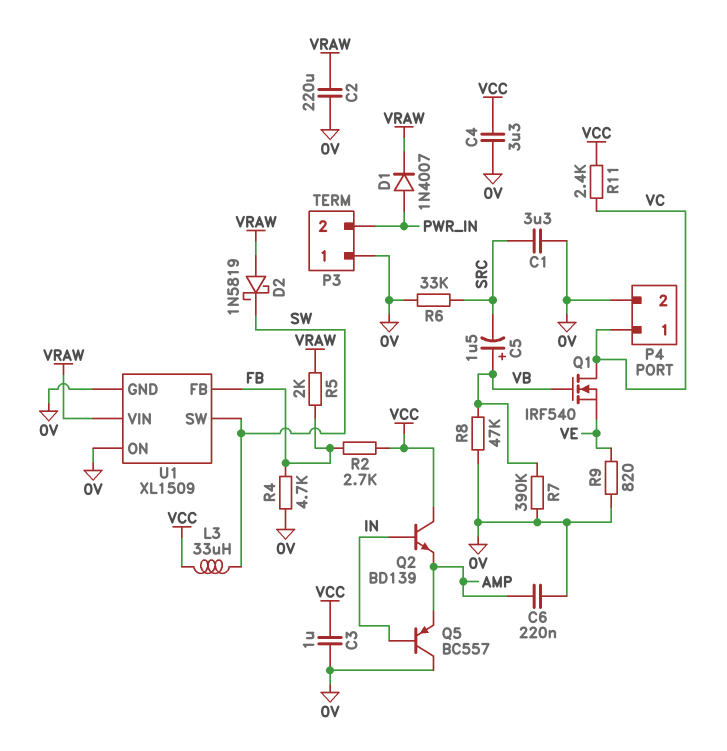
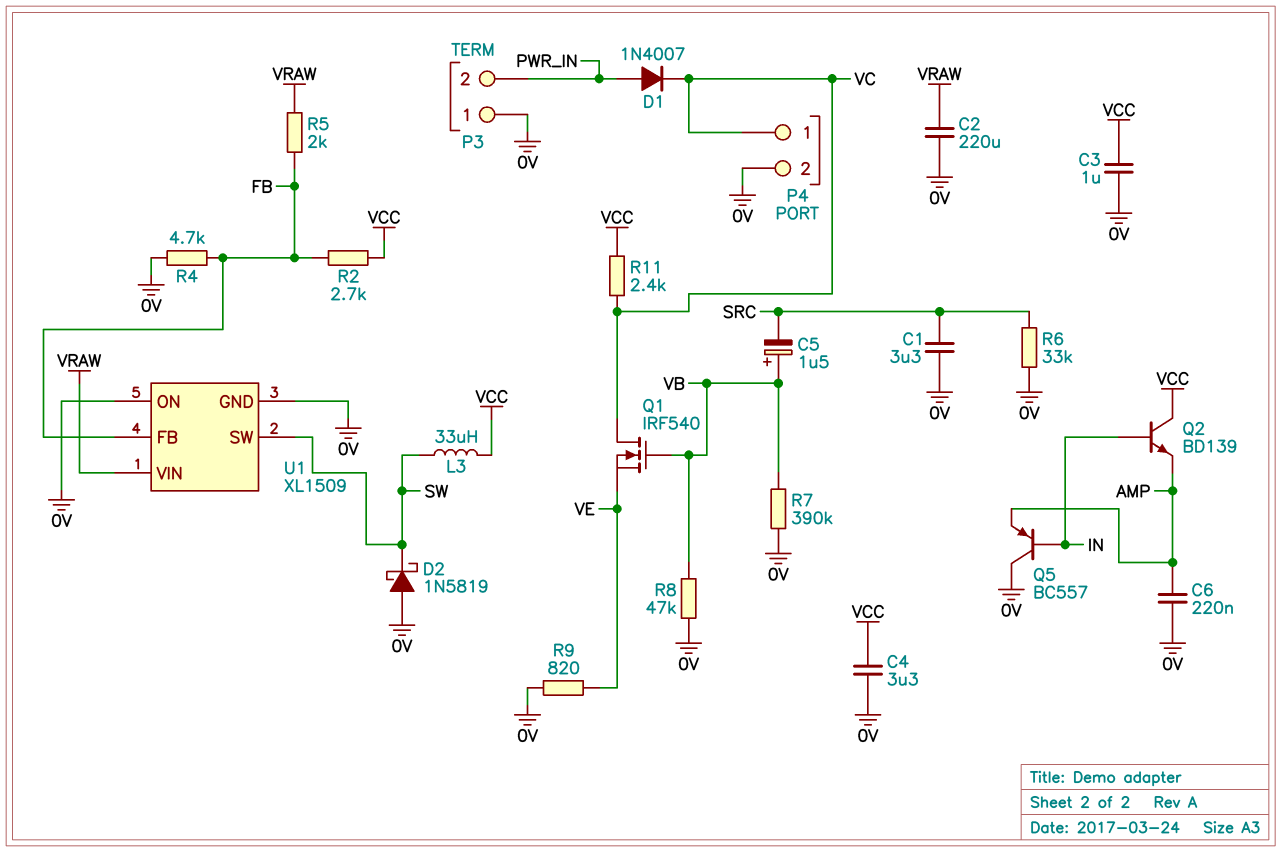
D1: diode 1N4007 (A PWR_IN, K VRAW) -> diode 1N4007 (A PWR_IN, K VC)
D2: schottky 1N5819 (A VRAW, K SW) -> schottky 1N5819 (A 0V, K SW)

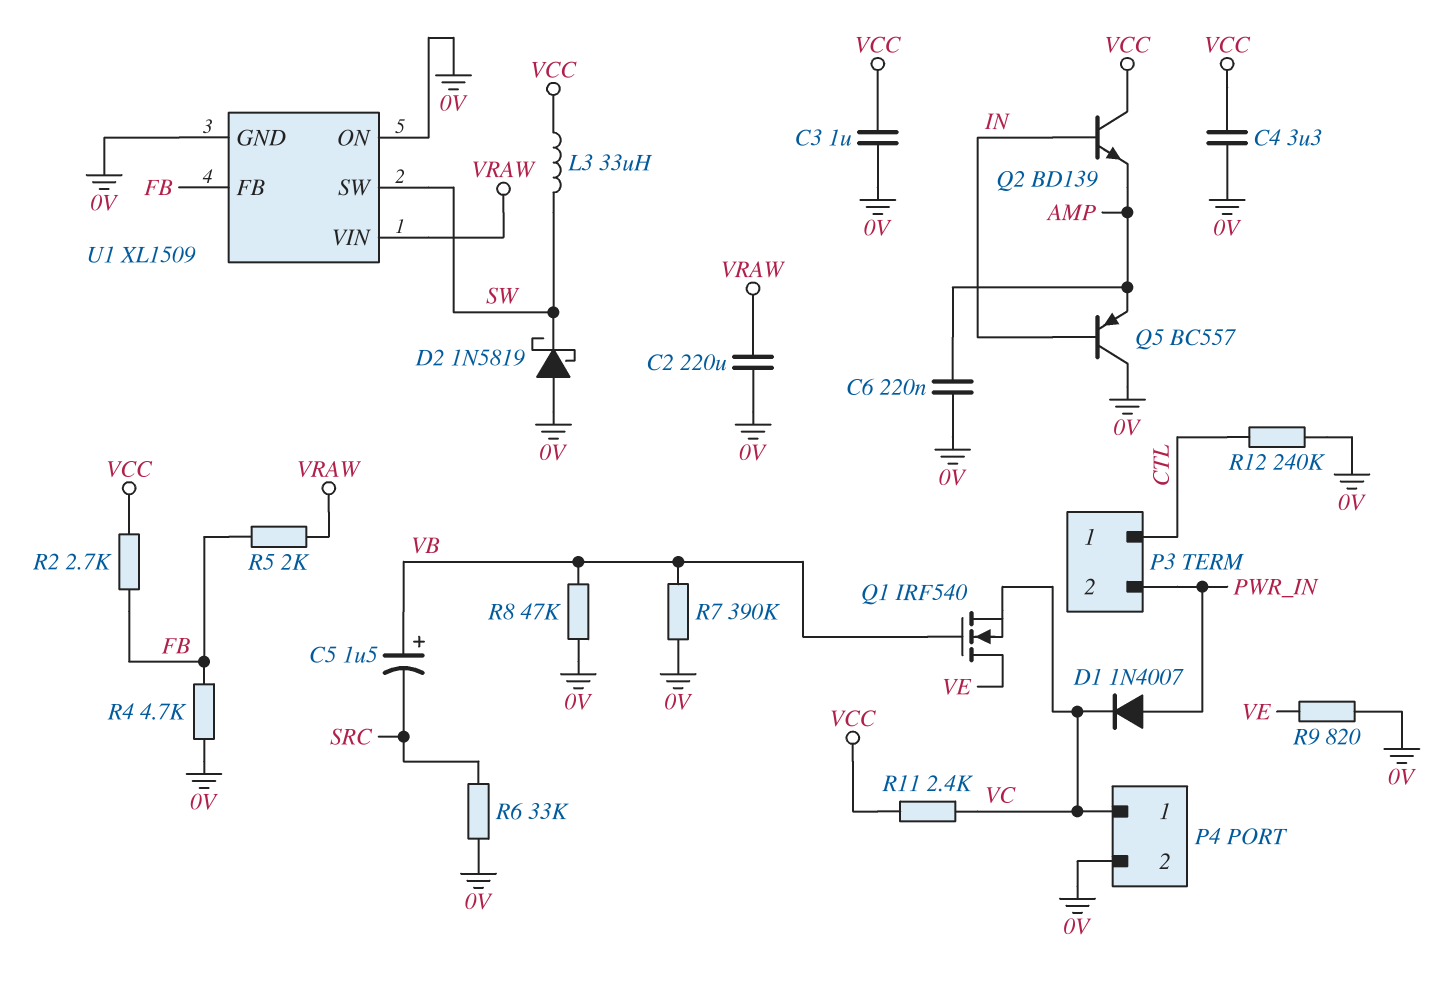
C1: 3.3uF (0V, SRC) -> none
P3 pin 1: 0V -> CTL
Q1: NMOS IRF540 (G VB, D VC, S VE) -> NMOS IRF540 (G VB, D VE, S VC)
R12: none -> 240k (0V, CTL)

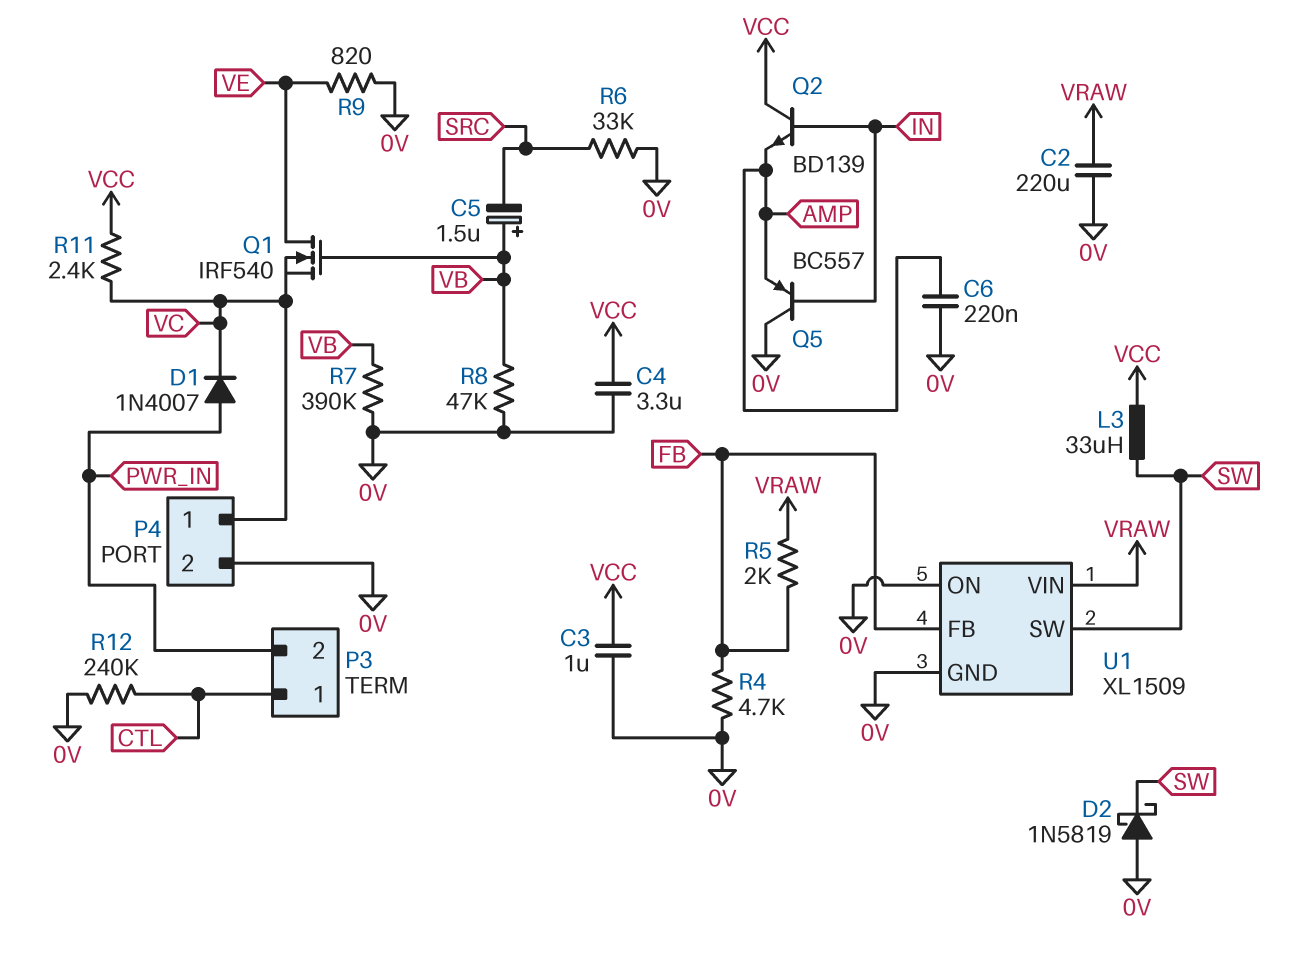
R2: 2.7k (FB, VCC) -> none

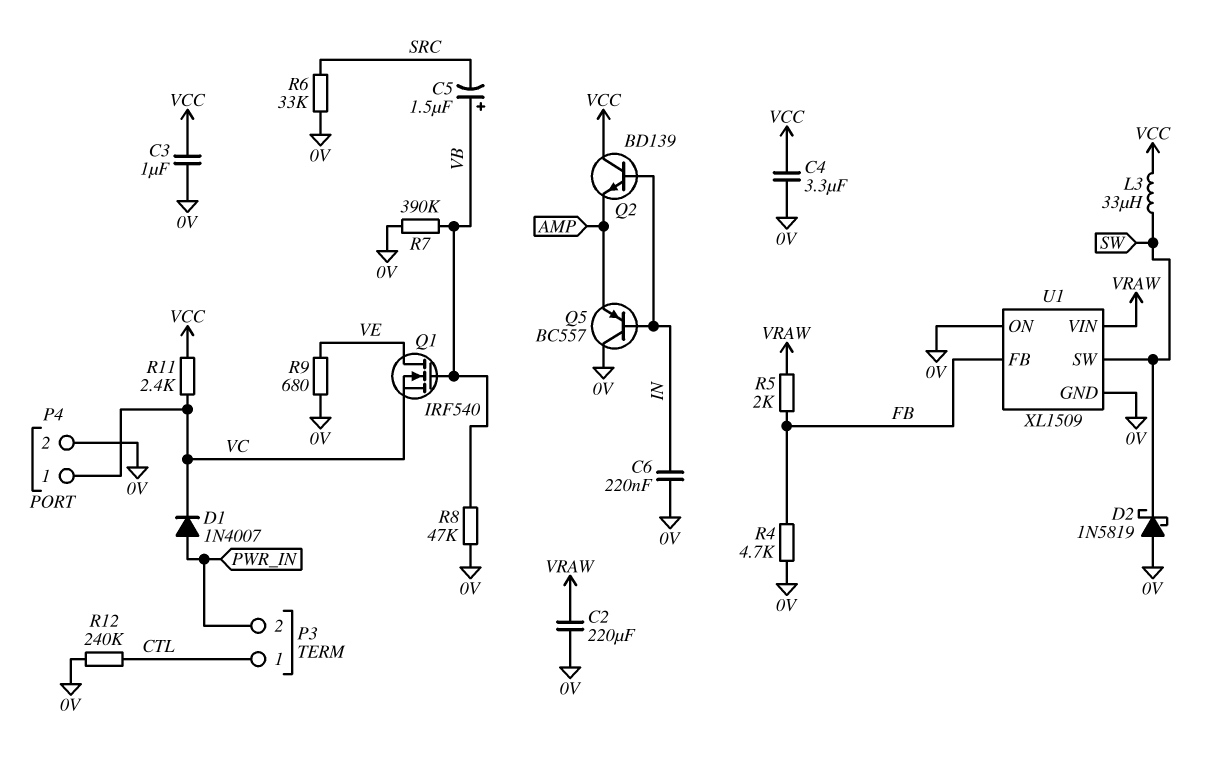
C6: 220nF (0V, AMP) -> 220nF (0V, IN)
R9: 820 (0V, VE) -> 680 (0V, VE)

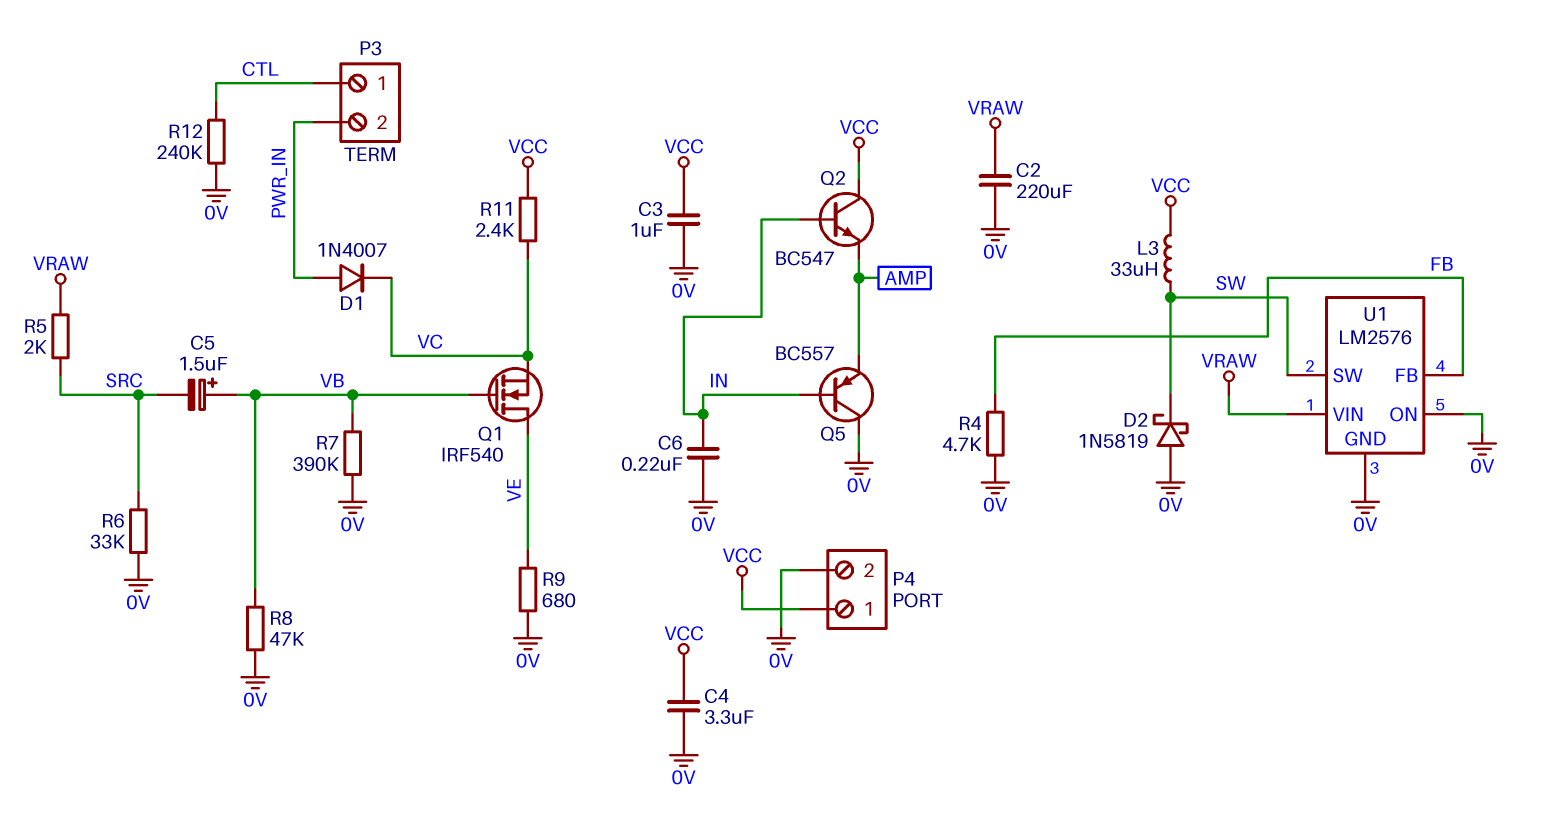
P4 pin 1: VC -> VCC
Q2: NPN BD139 (B IN, C VCC, E AMP) -> NPN BC547 (B IN, C VCC, E AMP)
R5: 2k (FB, VRAW) -> 2k (SRC, VRAW)
U1: XL1509 -> LM2576

